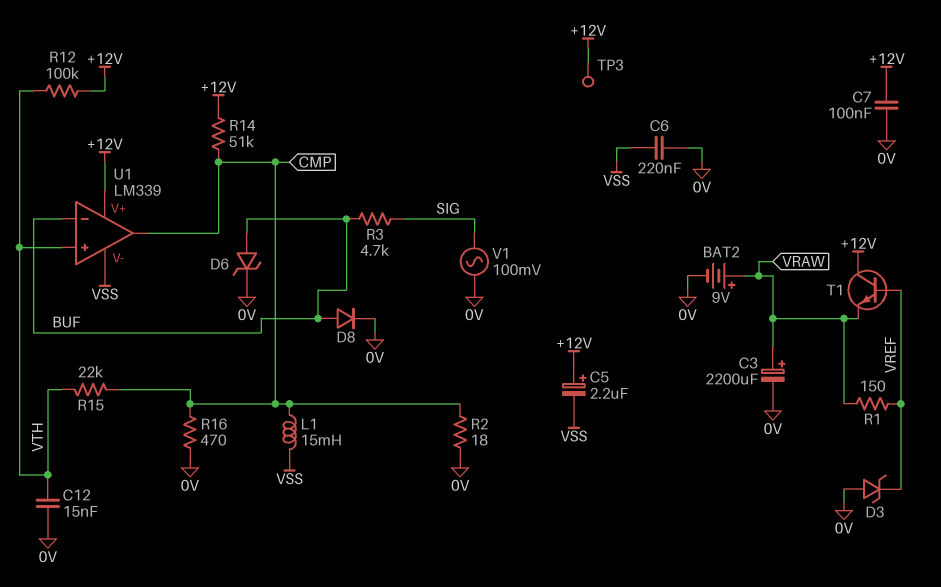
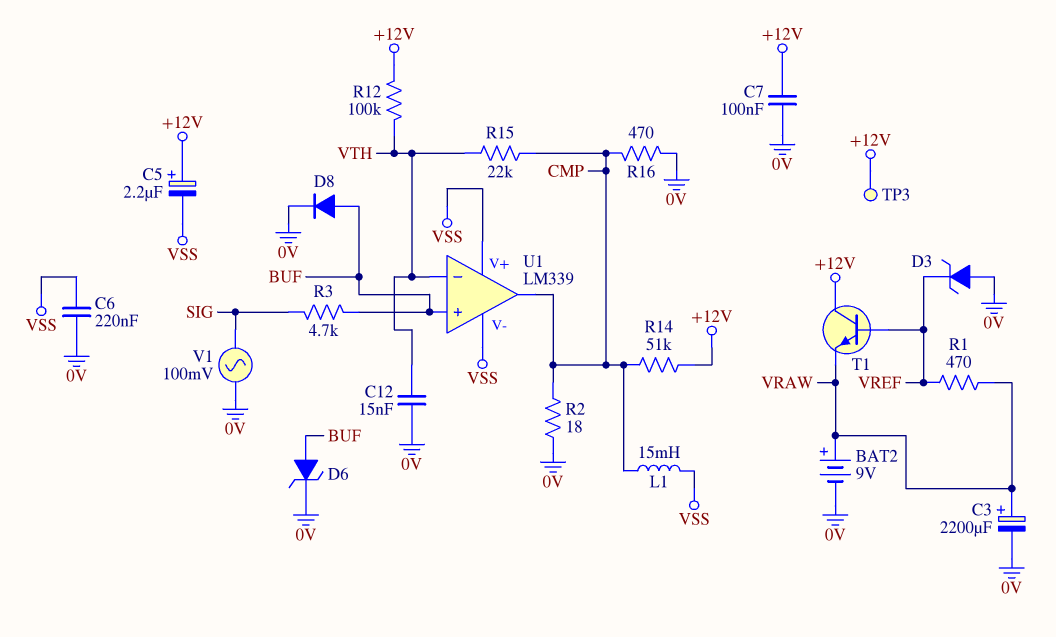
R1: 150 (VRAW, VREF) -> 470 (VRAW, VREF)
U1 pin V+: +12V -> VSS
U1 pin in+: VTH -> BUF
U1 pin in-: BUF -> VTH

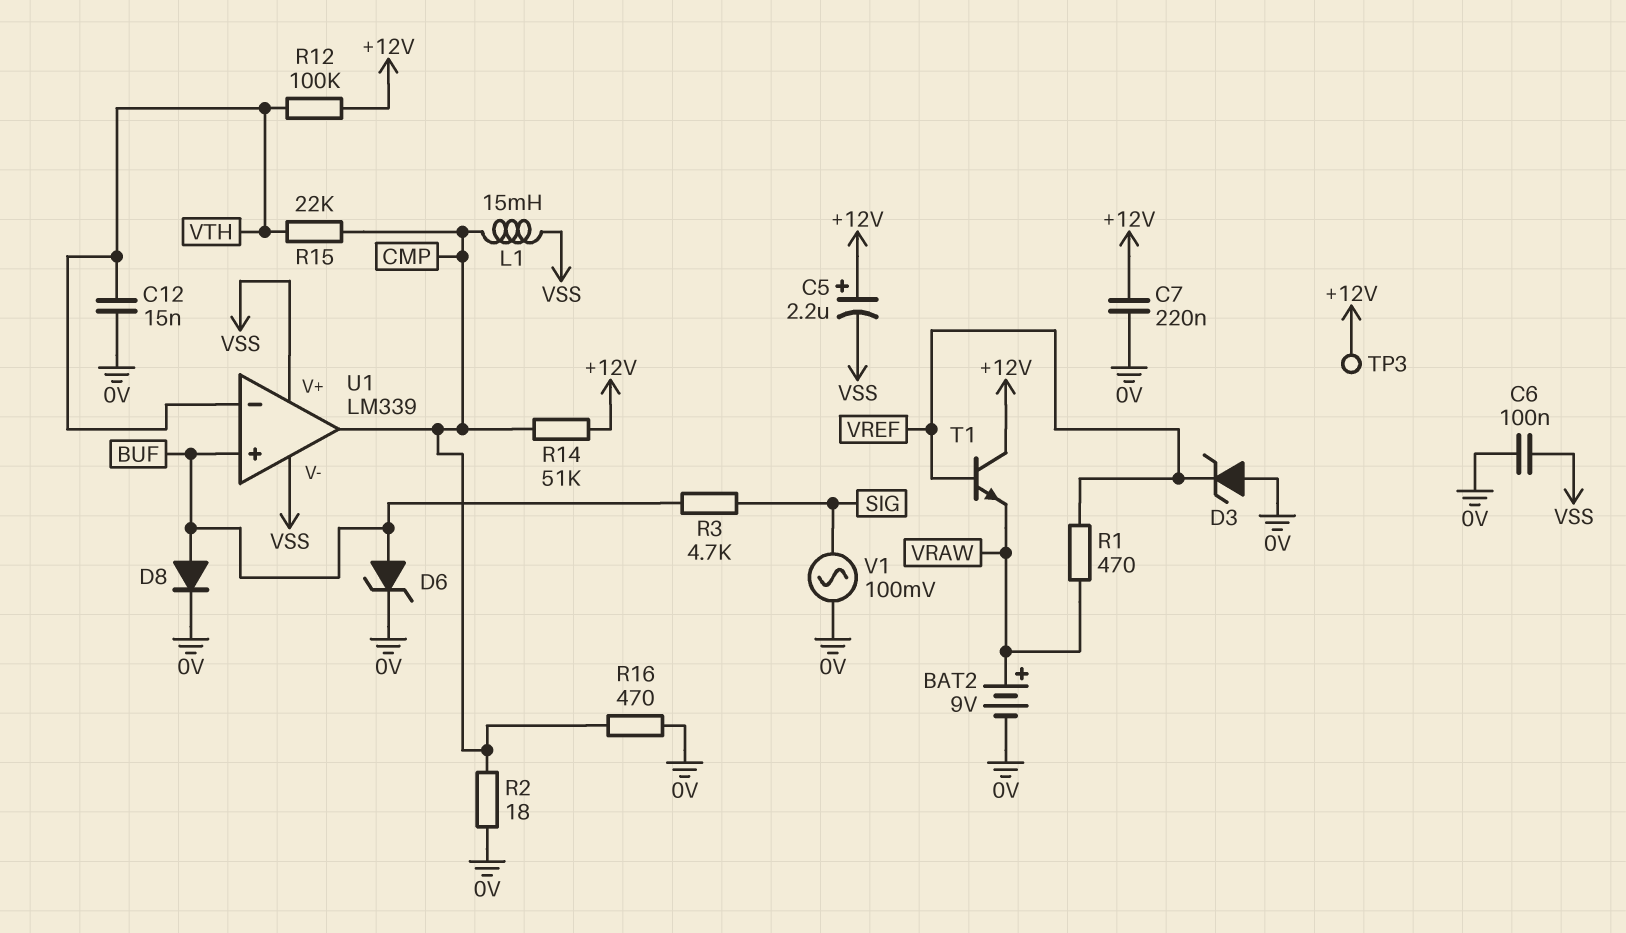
C3: 2200uF (plus VRAW, minus 0V) -> none
C6: 220nF (0V, VSS) -> 100nF (0V, VSS)
C7: 100nF (+12V, 0V) -> 220nF (+12V, 0V)

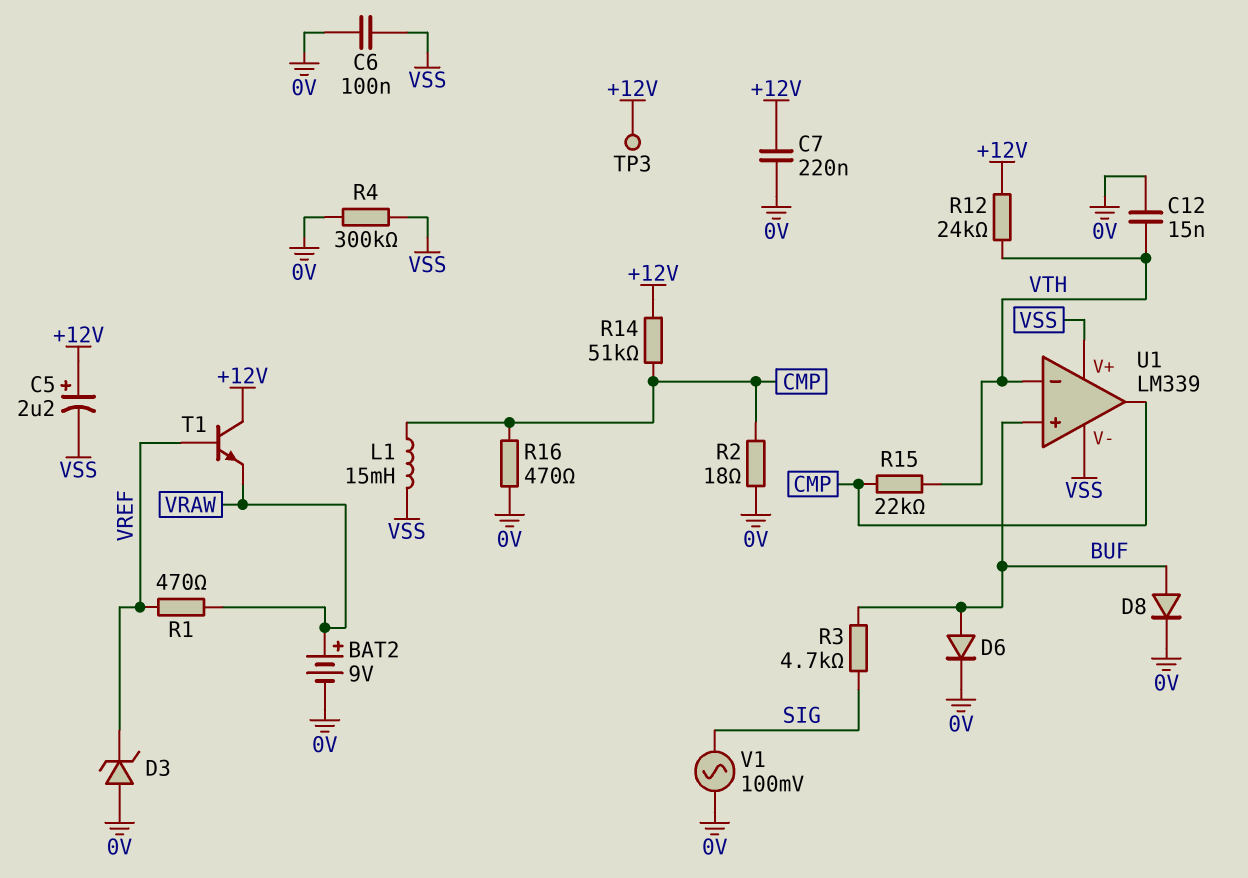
D6: zener (A BUF, K 0V) -> diode (A BUF, K 0V)
R4: none -> 300k (0V, VSS)
R12: 100k (+12V, VTH) -> 24k (+12V, VTH)

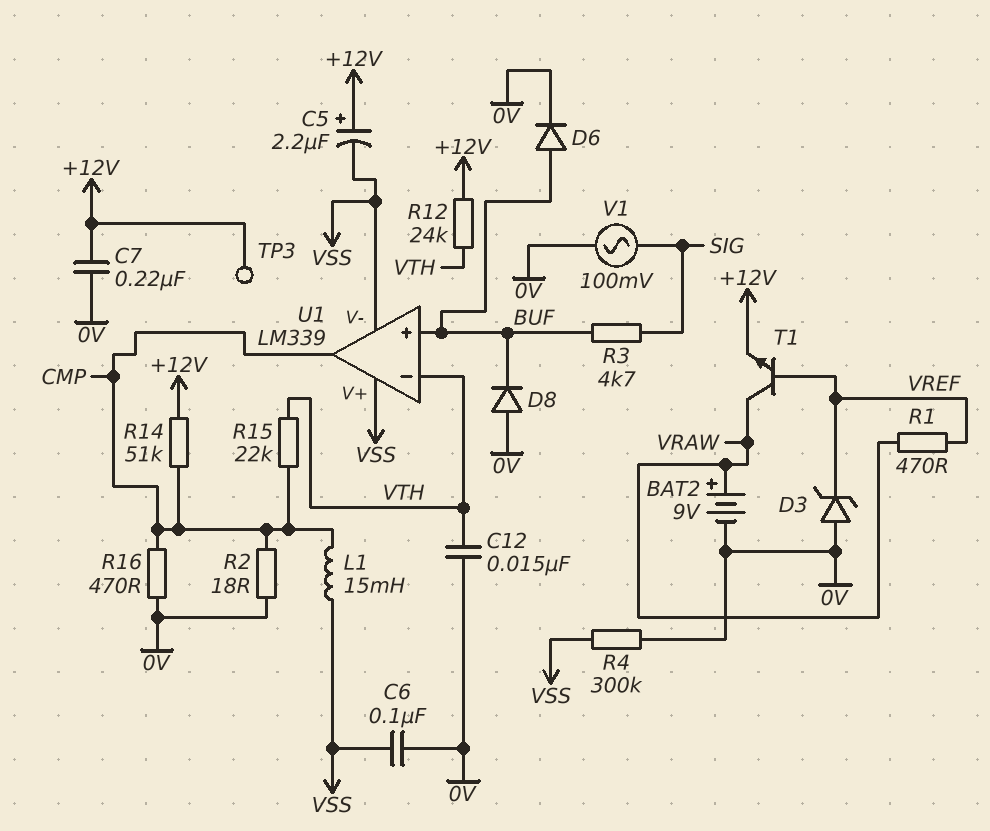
D8: diode (A BUF, K 0V) -> diode (A 0V, K BUF)
T1: NPN (B VREF, C +12V, E VRAW) -> NPN (B VREF, C VRAW, E +12V)

